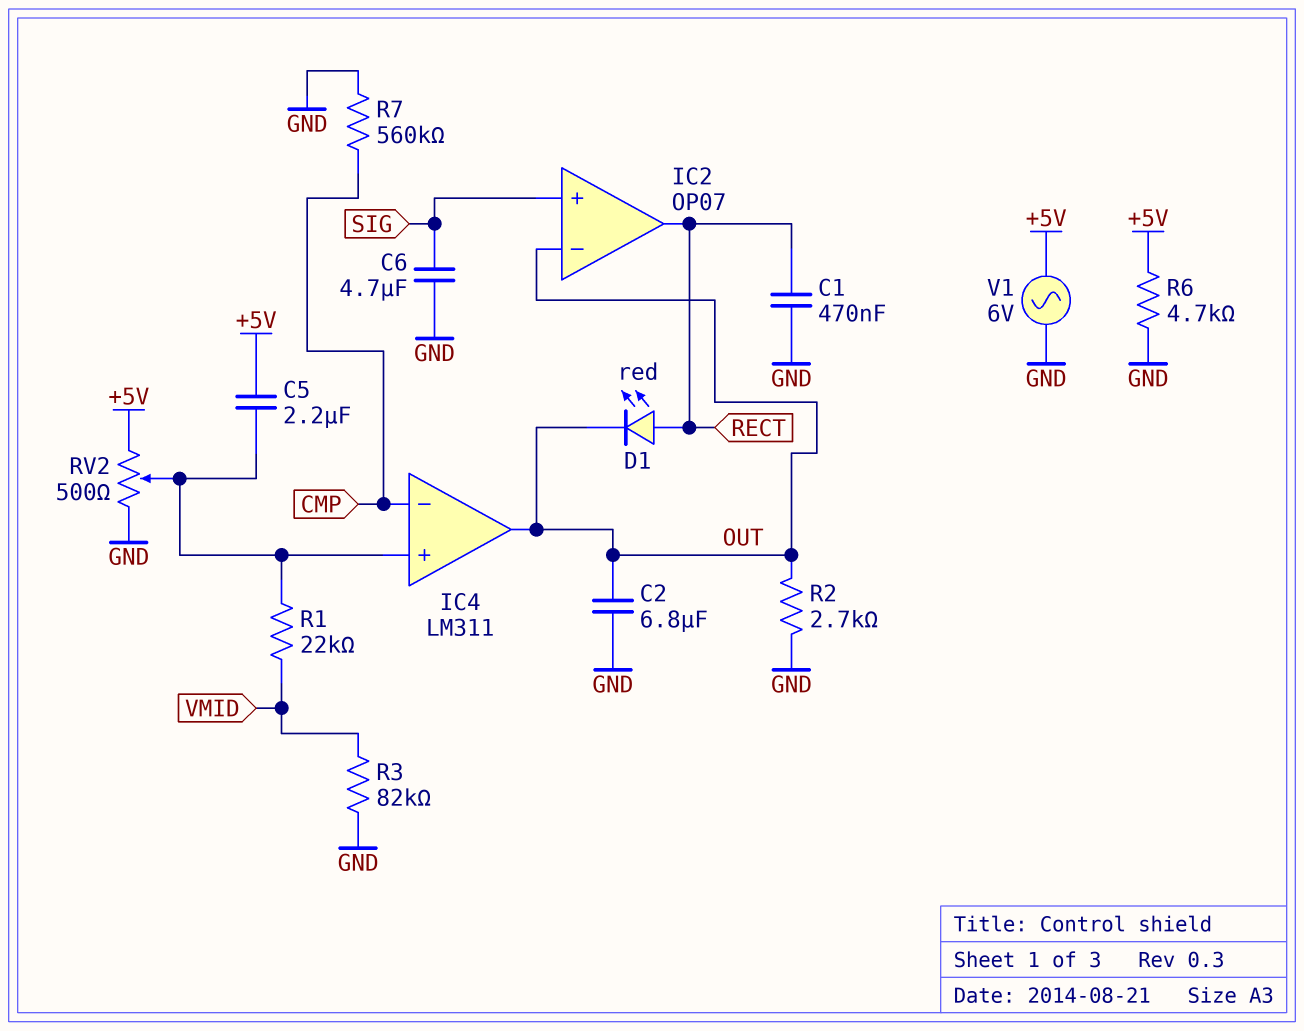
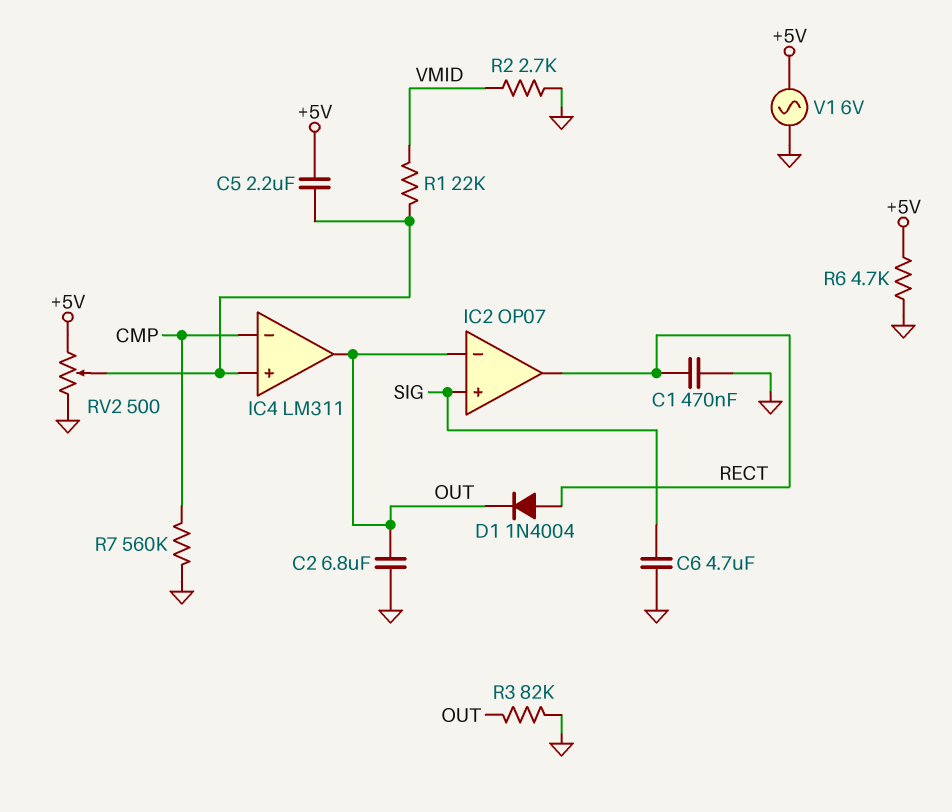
D1: LED red (A RECT, K OUT) -> diode 1N4004 (A RECT, K OUT)
R2: 2.7k (GND, OUT) -> 2.7k (GND, VMID)
R3: 82k (GND, VMID) -> 82k (GND, OUT)

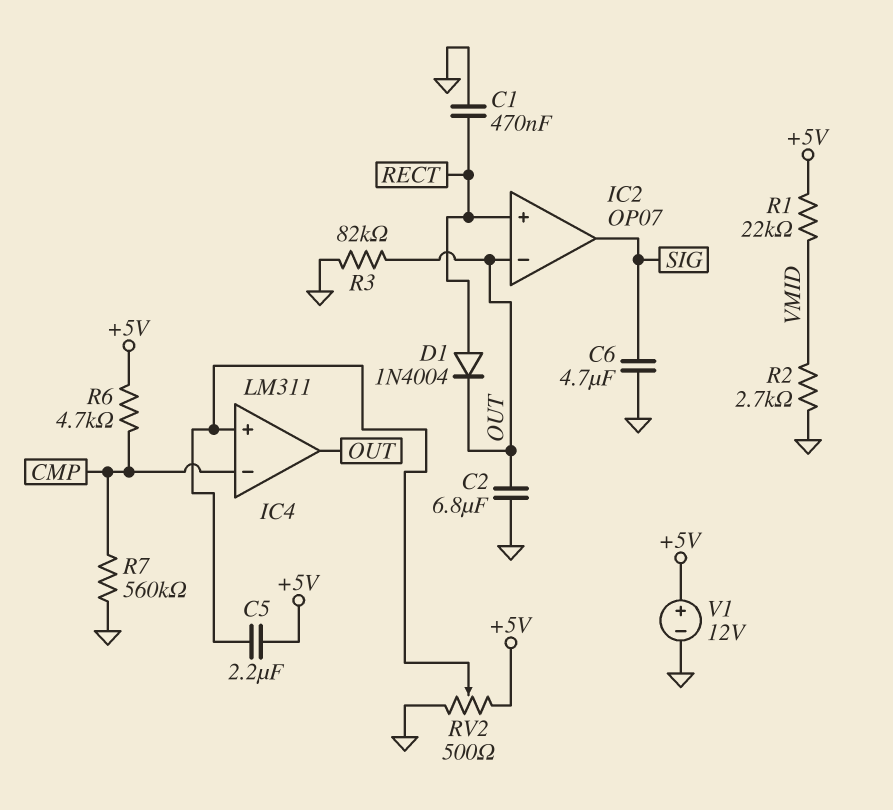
IC2 pin in+: SIG -> RECT
IC2 pin out: RECT -> SIG
R1: 22k (IC4/in+, VMID) -> 22k (+5V, VMID)
R6: 4.7k (+5V, GND) -> 4.7k (+5V, CMP)
V1: AC 6V (+5V, GND) -> 12V (plus +5V, minus GND)

